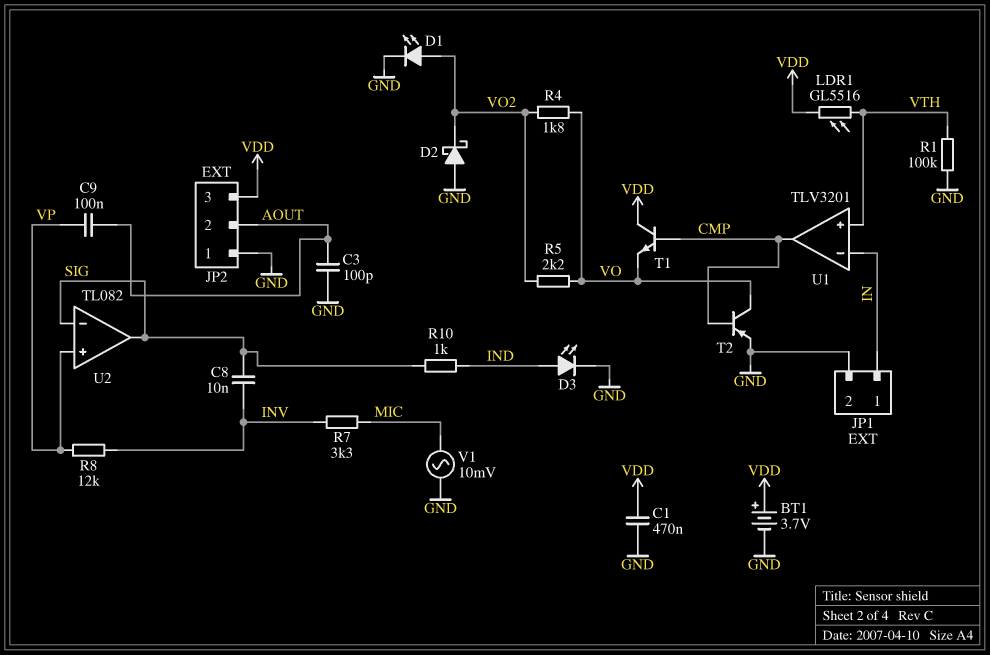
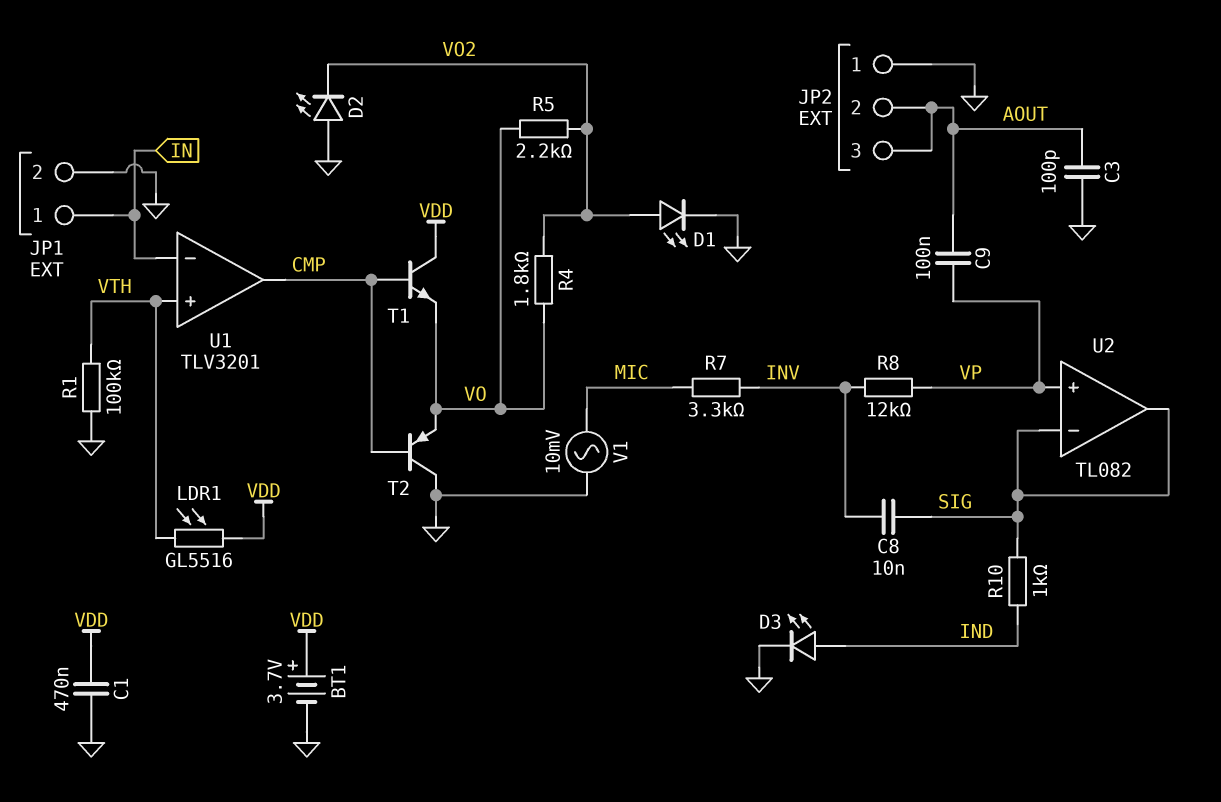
D2: schottky (A GND, K VO2) -> LED (A GND, K VO2)
JP2 pin 3: VDD -> AOUT
T2: PNP (B CMP, C VO, E GND) -> PNP (B CMP, C GND, E VO)

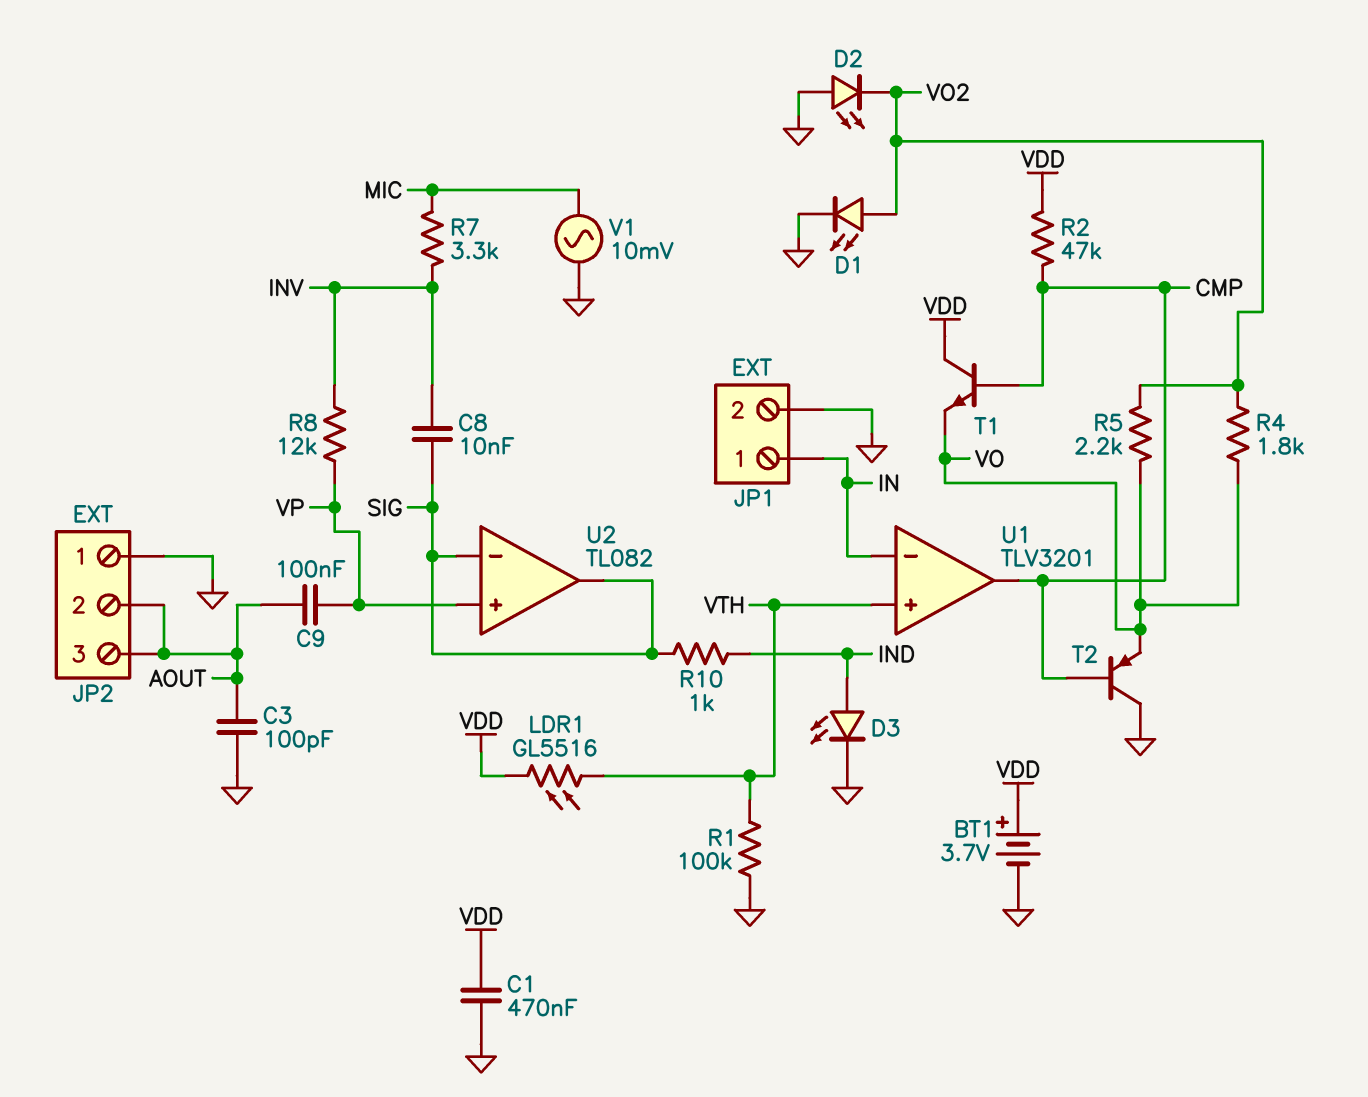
R2: none -> 47k (CMP, VDD)

